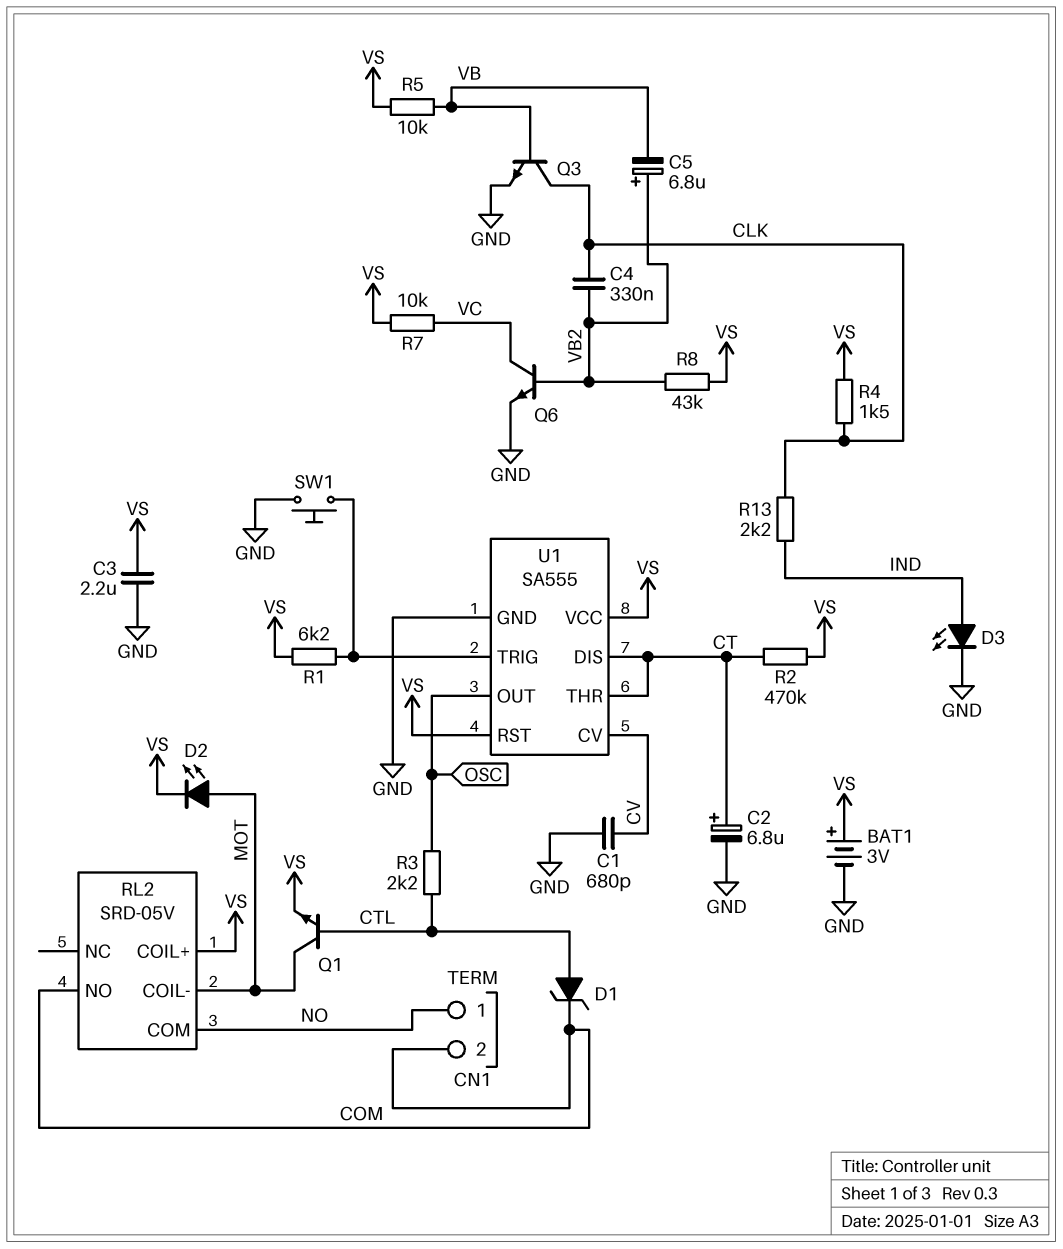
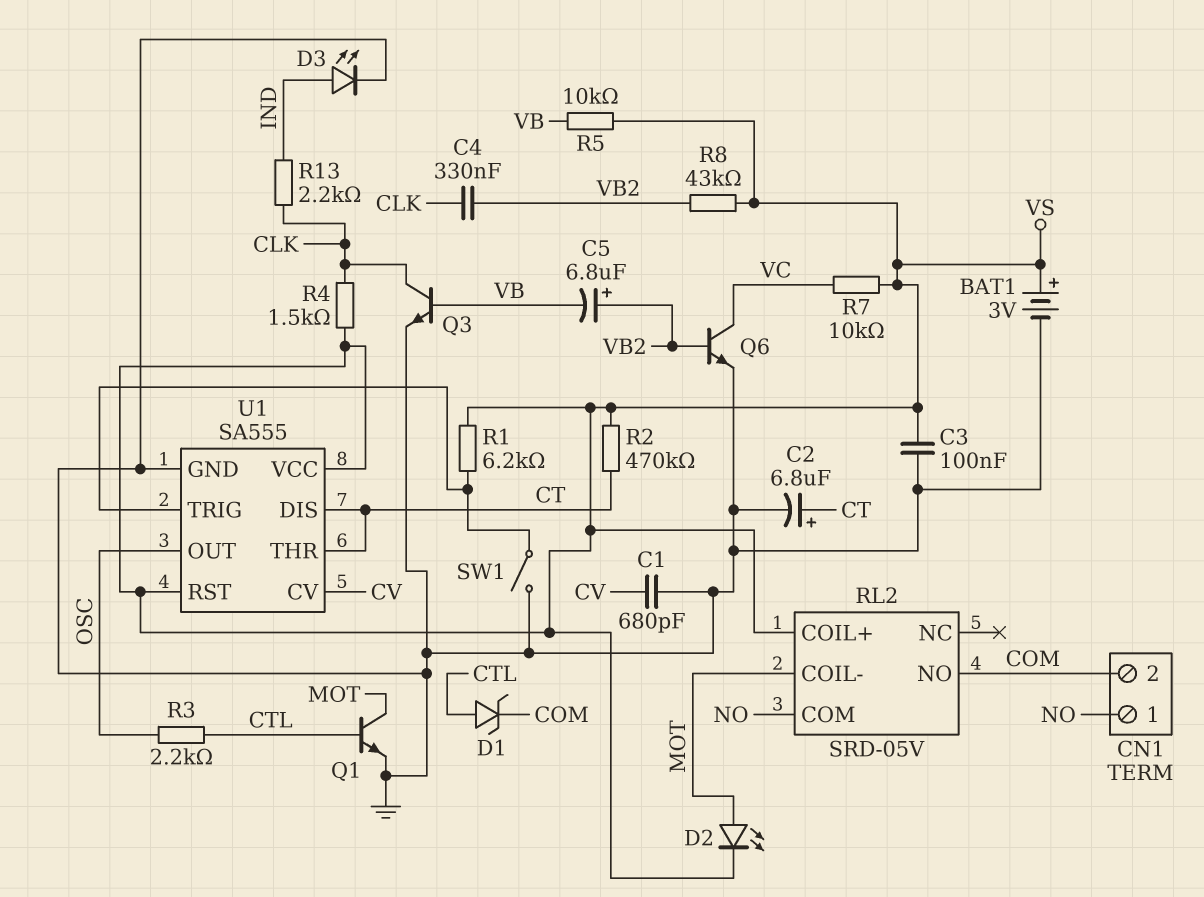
C3: 2.2uF (GND, VS) -> 100nF (GND, VS)
Q1: NPN (B CTL, C MOT, E VS) -> NPN (B CTL, C MOT, E GND)
SW1: button (GND, U1/TRIG) -> switch (GND, U1/TRIG)

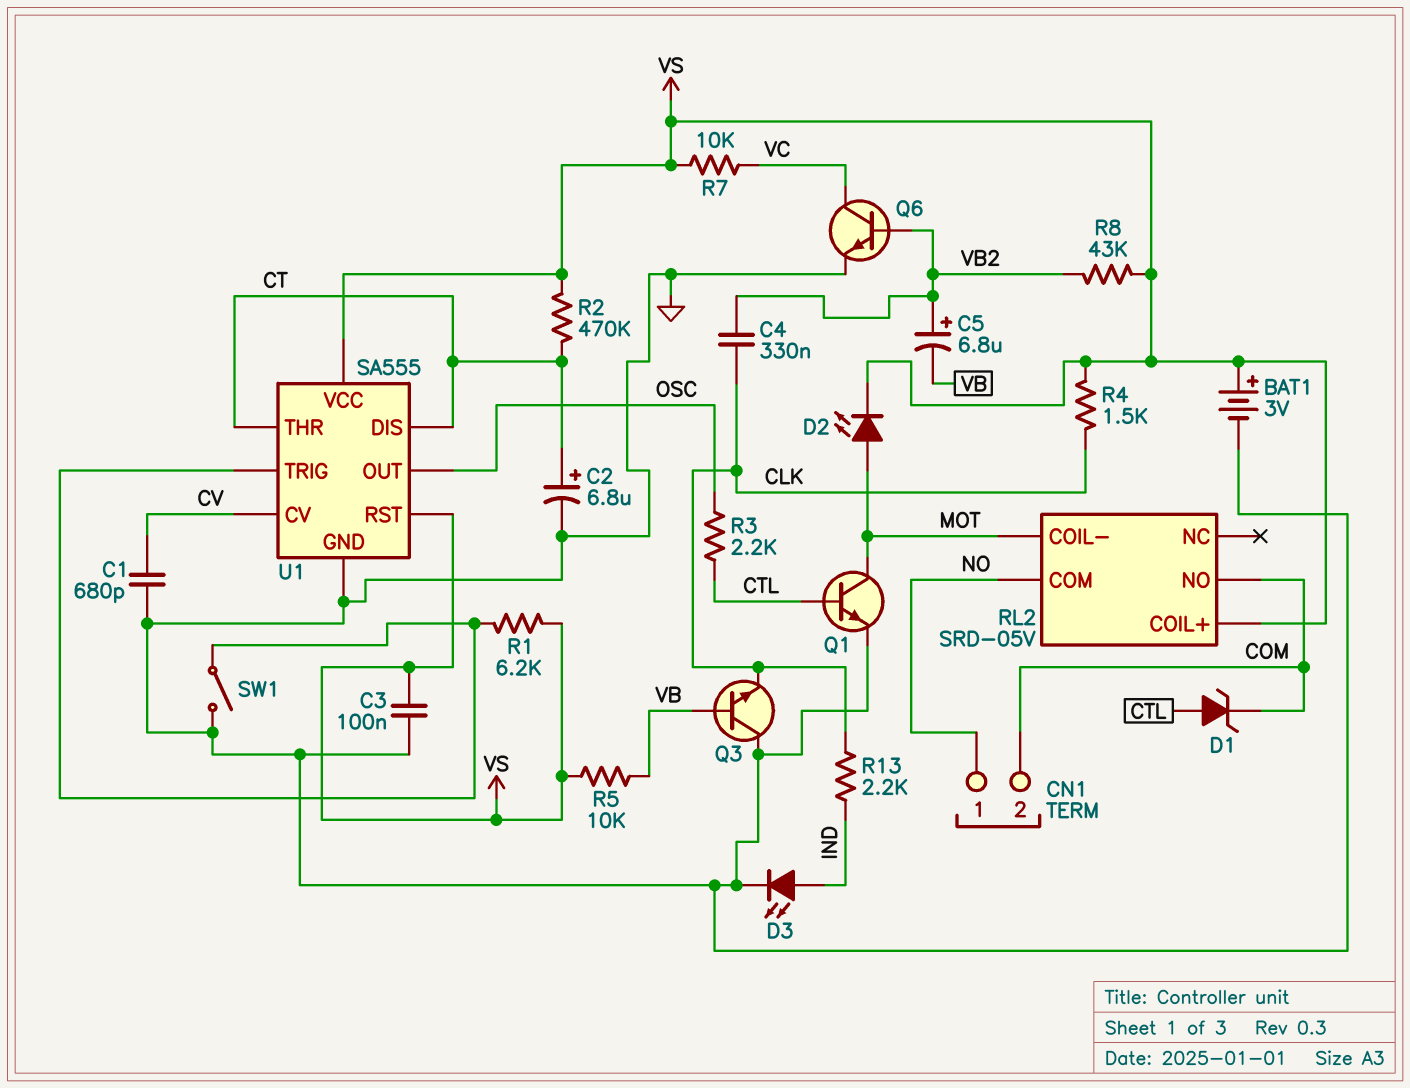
Q3: NPN (B VB, C CLK, E GND) -> NPN (B VB, C GND, E CLK)

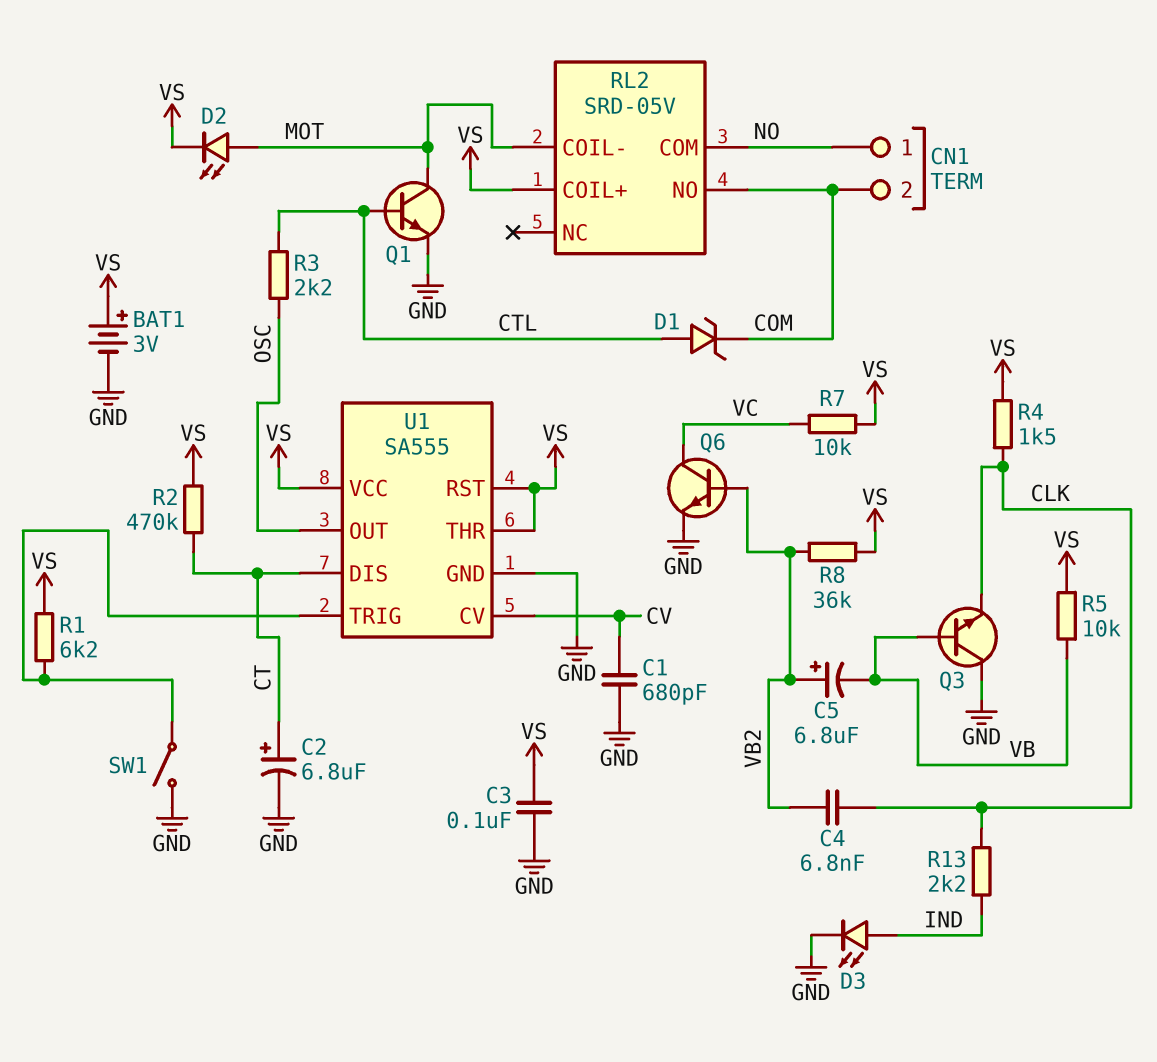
C4: 330nF (CLK, VB2) -> 6.8nF (CLK, VB2)
R8: 43k (VB2, VS) -> 36k (VB2, VS)
U1 pin THR: CT -> VS

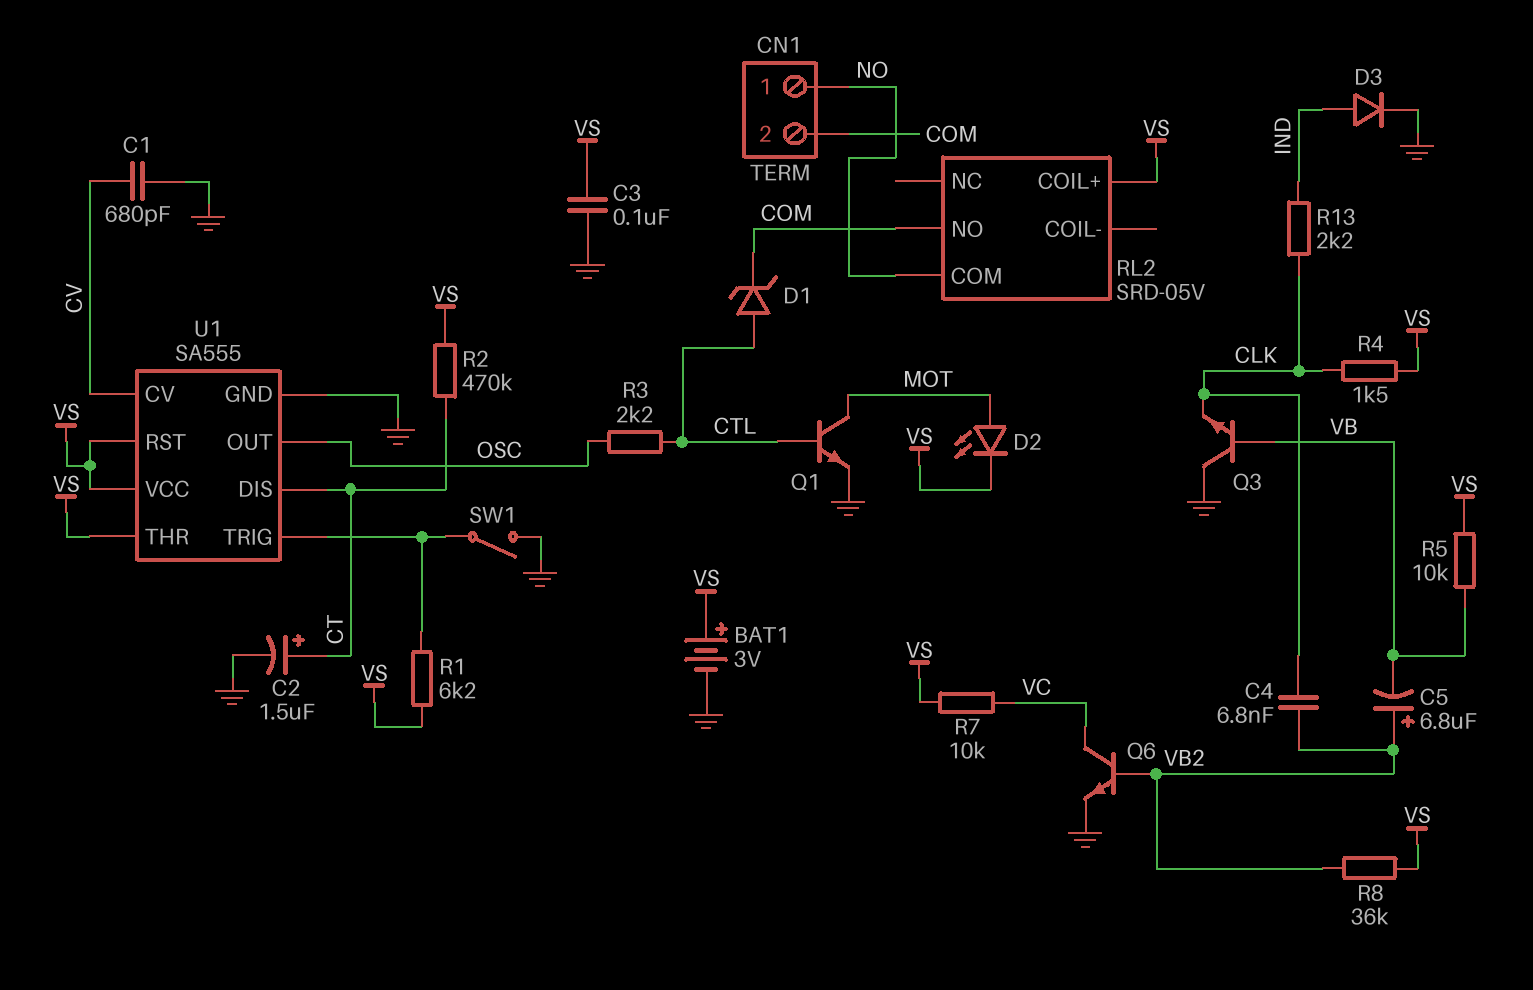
C2: 6.8uF (plus CT, minus GND) -> 1.5uF (plus CT, minus GND)
D3: LED (A IND, K GND) -> diode (A IND, K GND)
RL2 pin COIL-: MOT -> none

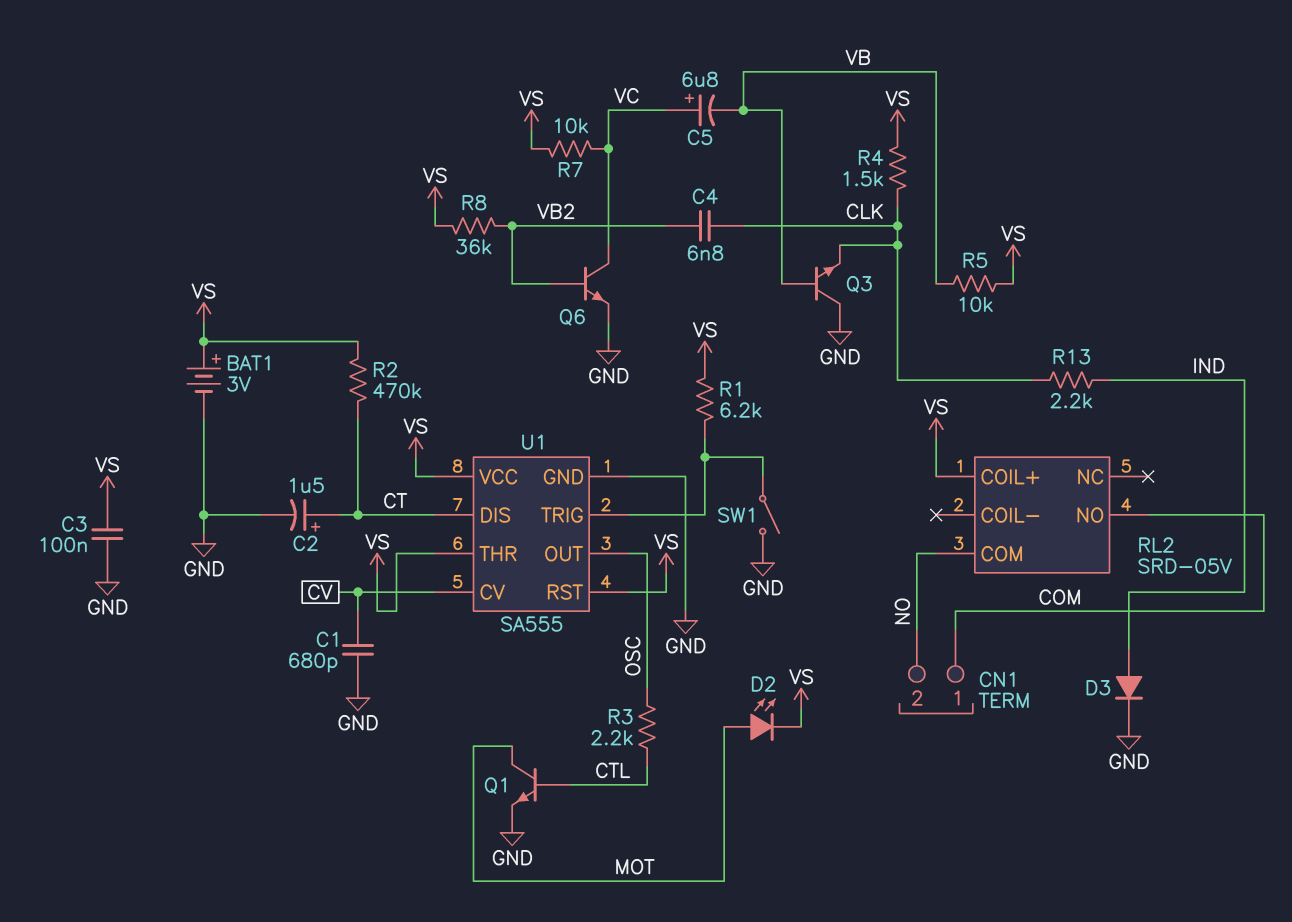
C5: 6.8uF (plus VB2, minus VB) -> 6.8uF (plus VC, minus VB)
CN1 pin 1: NO -> COM
CN1 pin 2: COM -> NO
D1: zener (A CTL, K COM) -> none

